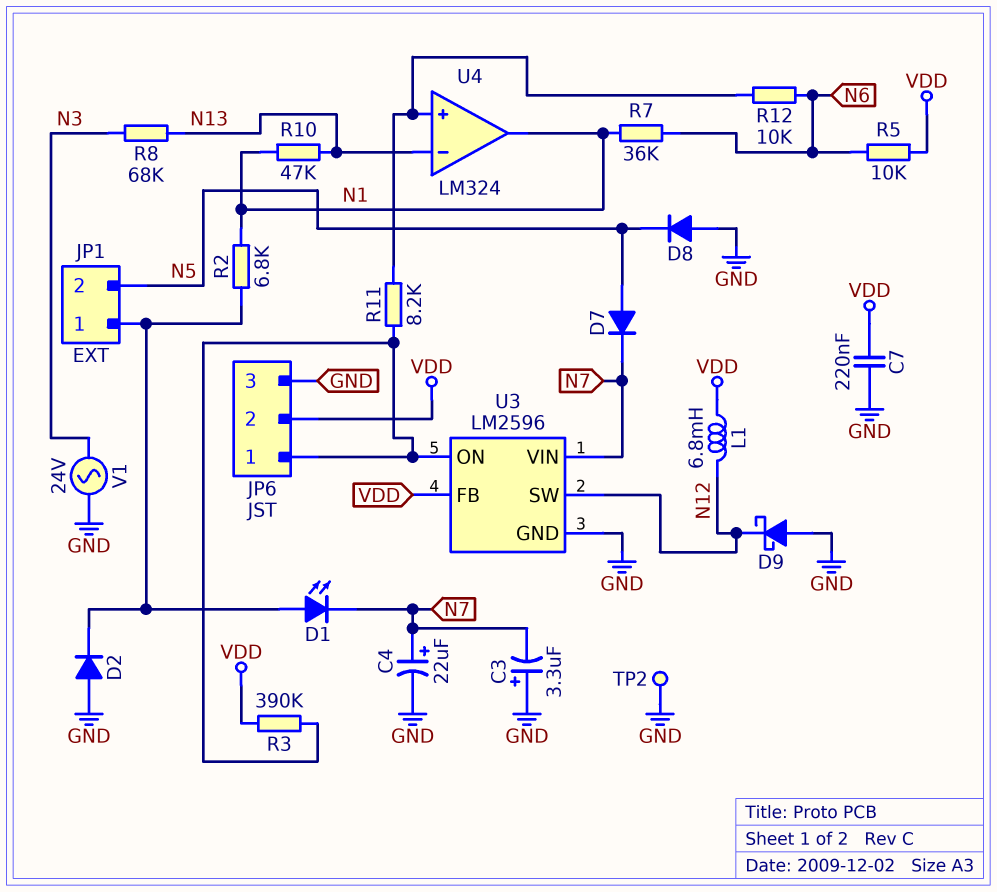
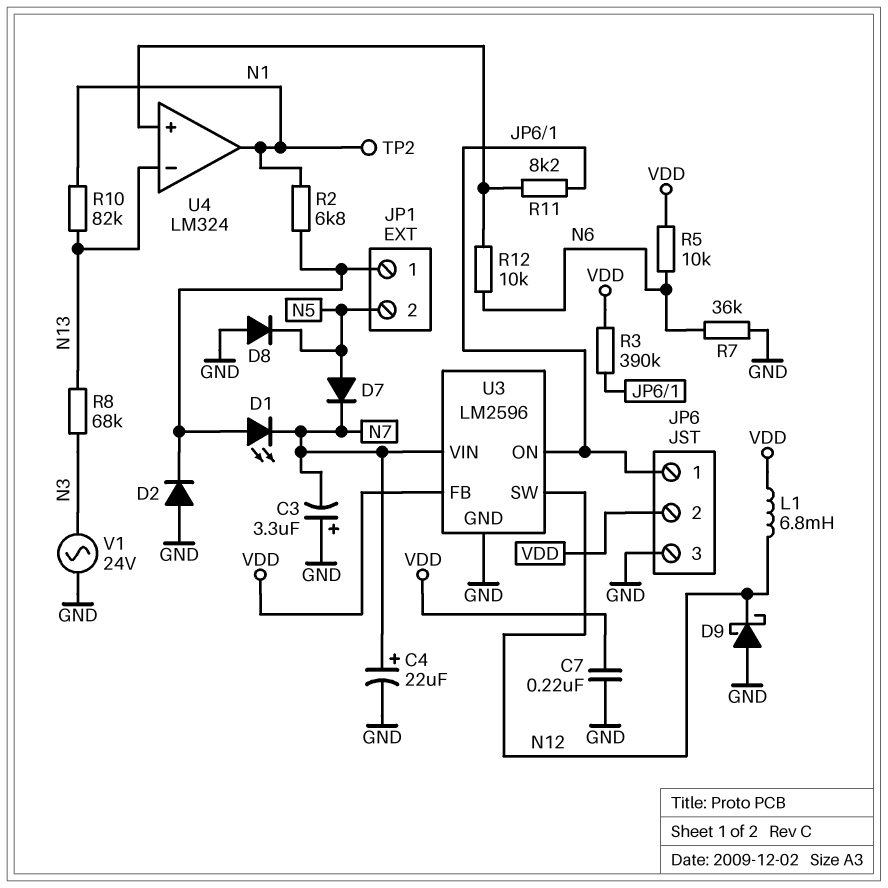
R7: 36k (N1, N6) -> 36k (GND, N6)
R10: 47k (N1, N13) -> 82k (N1, N13)
TP2: test point (GND) -> test point (N1)

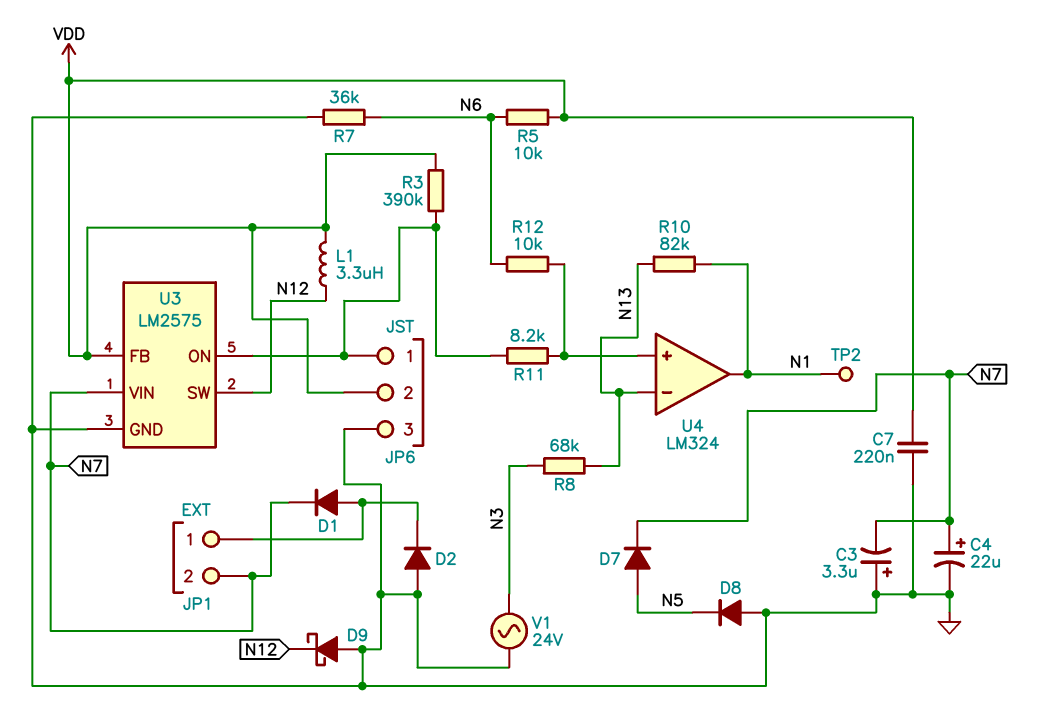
D1: LED (A JP1/1, K N7) -> diode (A JP1/1, K N7)
JP1 pin 2: N5 -> N7
L1: 6.8mH (N12, VDD) -> 3.3uH (N12, VDD)
R2: 6.8k (JP1/1, N1) -> none
U3: LM2596 -> LM2575

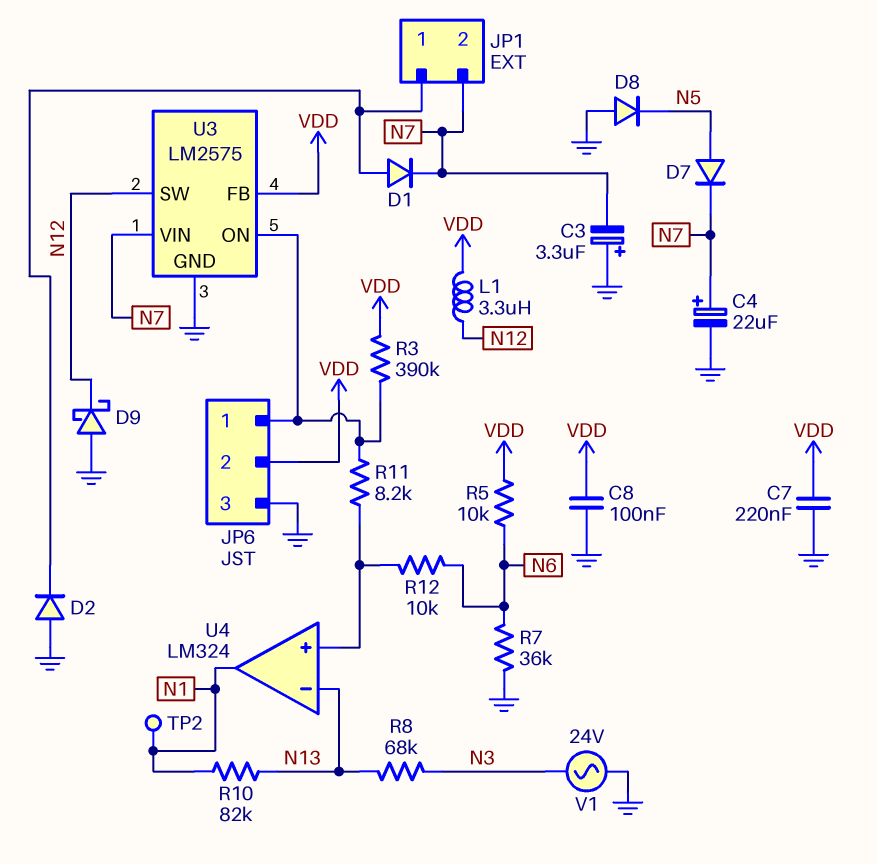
C8: none -> 100nF (GND, VDD)

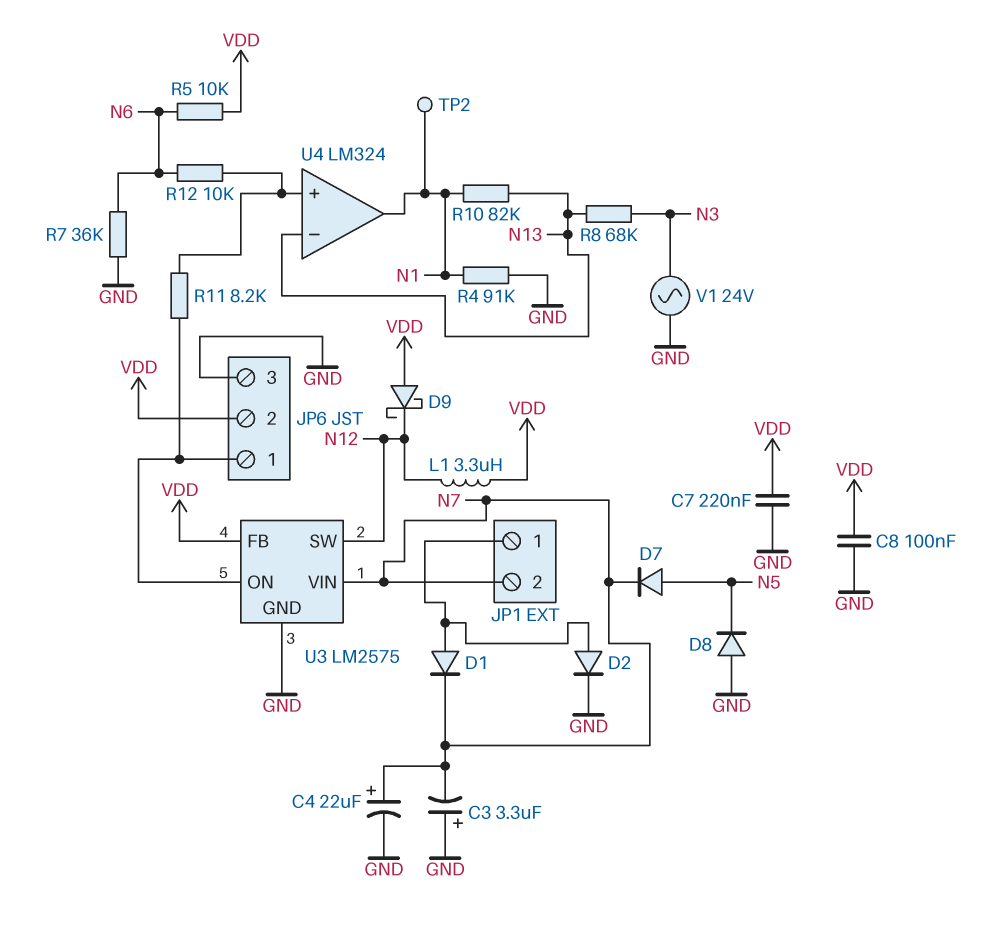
D2: diode (A GND, K JP1/1) -> diode (A JP1/1, K GND)
D9: schottky (A GND, K N12) -> schottky (A VDD, K N12)
R3: 390k (JP6/1, VDD) -> none
R4: none -> 91k (GND, N1)

